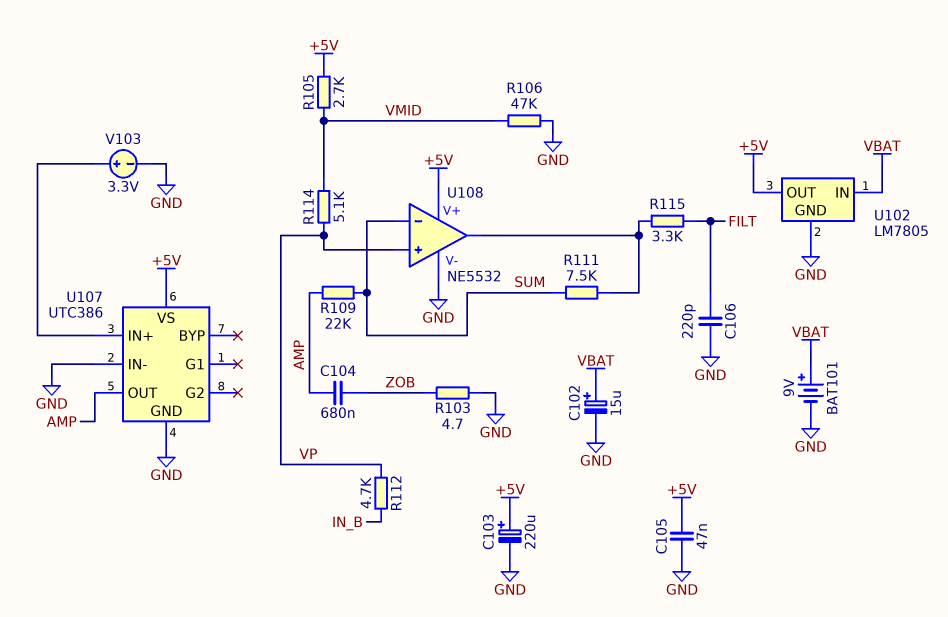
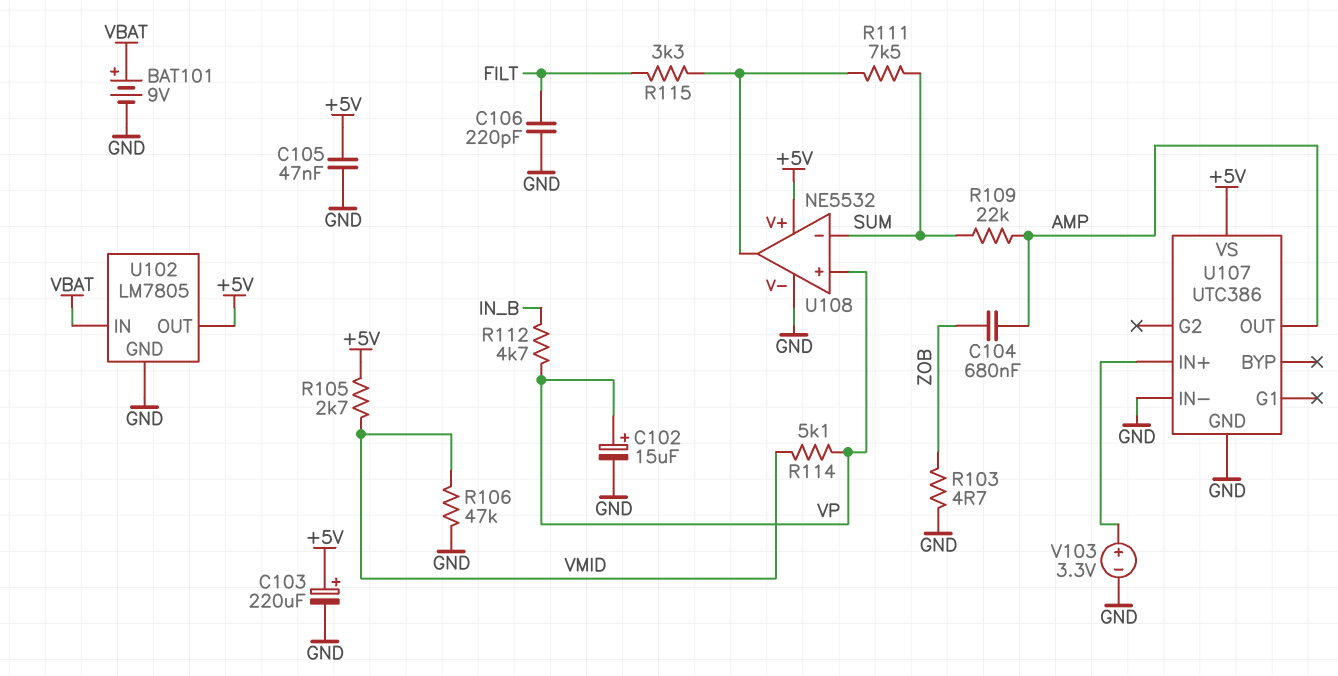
C102: 15uF (plus VBAT, minus GND) -> 15uF (plus VP, minus GND)

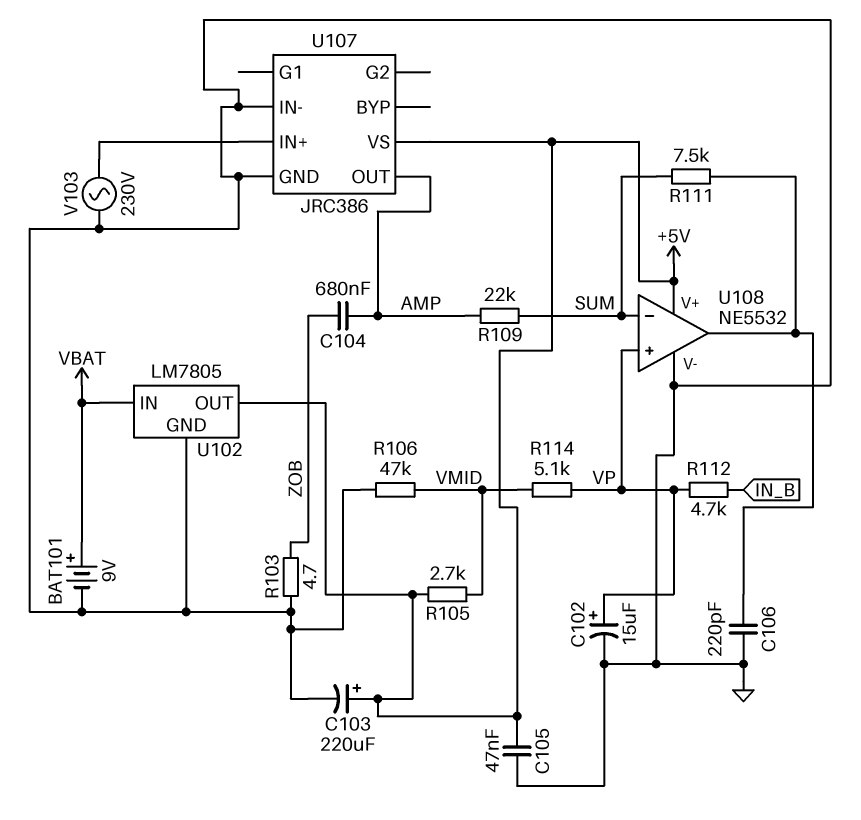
C106: 220pF (FILT, GND) -> 220pF (GND, U108/out)
R115: 3.3k (FILT, U108/out) -> none
U107: UTC386 -> JRC386
V103: 3.3V (plus U107/IN+, minus GND) -> AC 230V (GND, U107/IN+)

